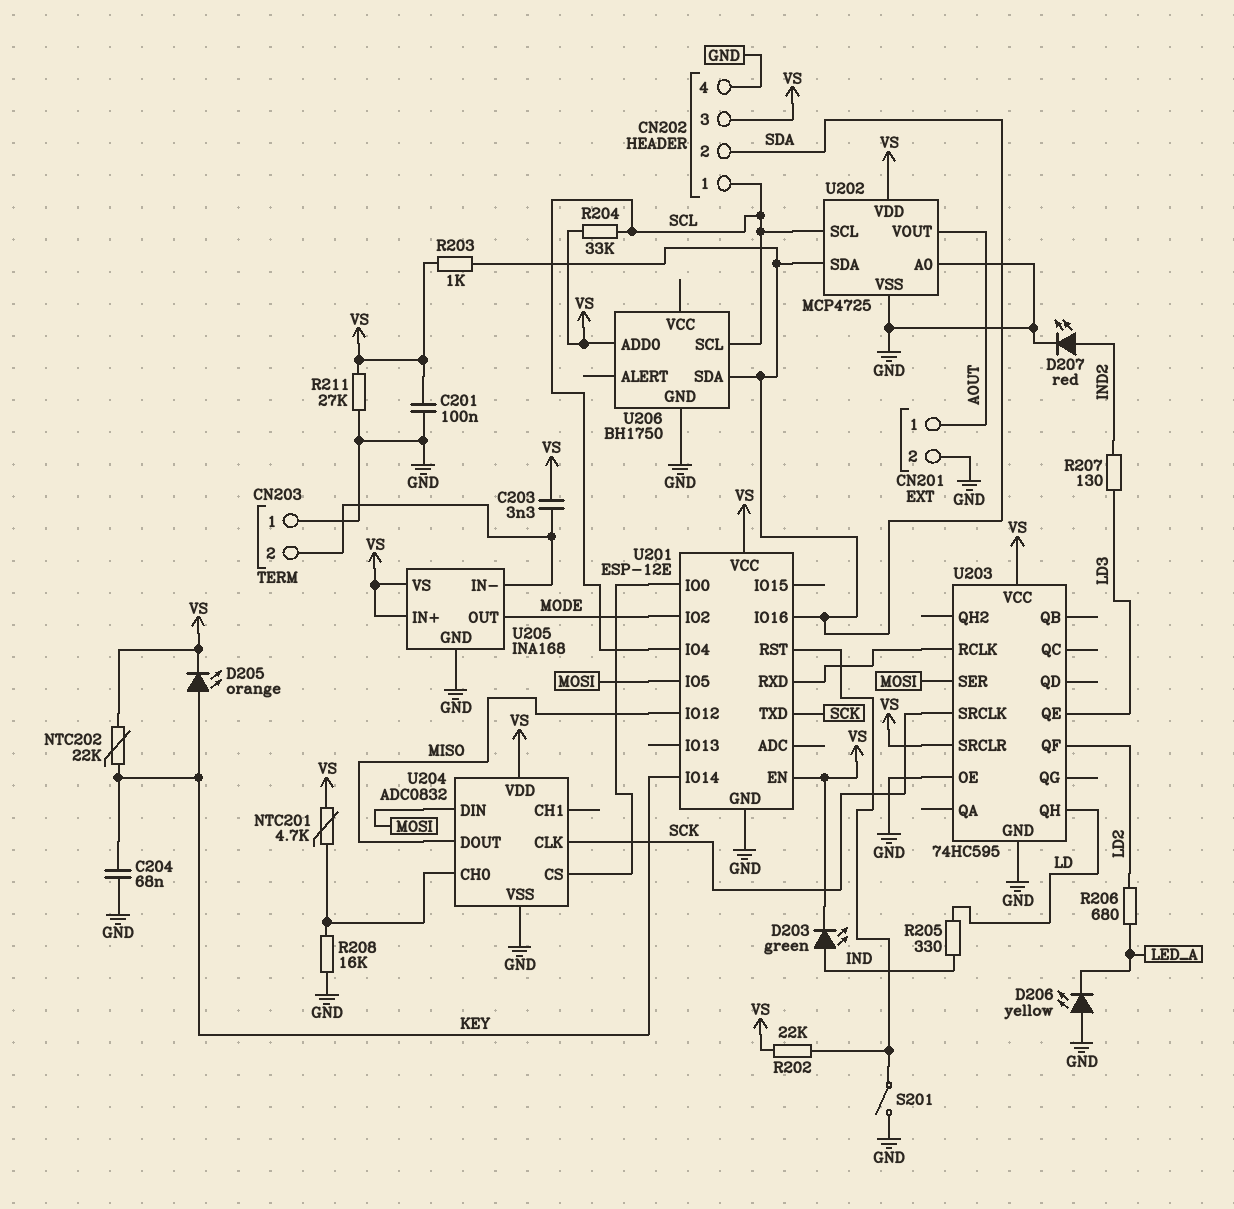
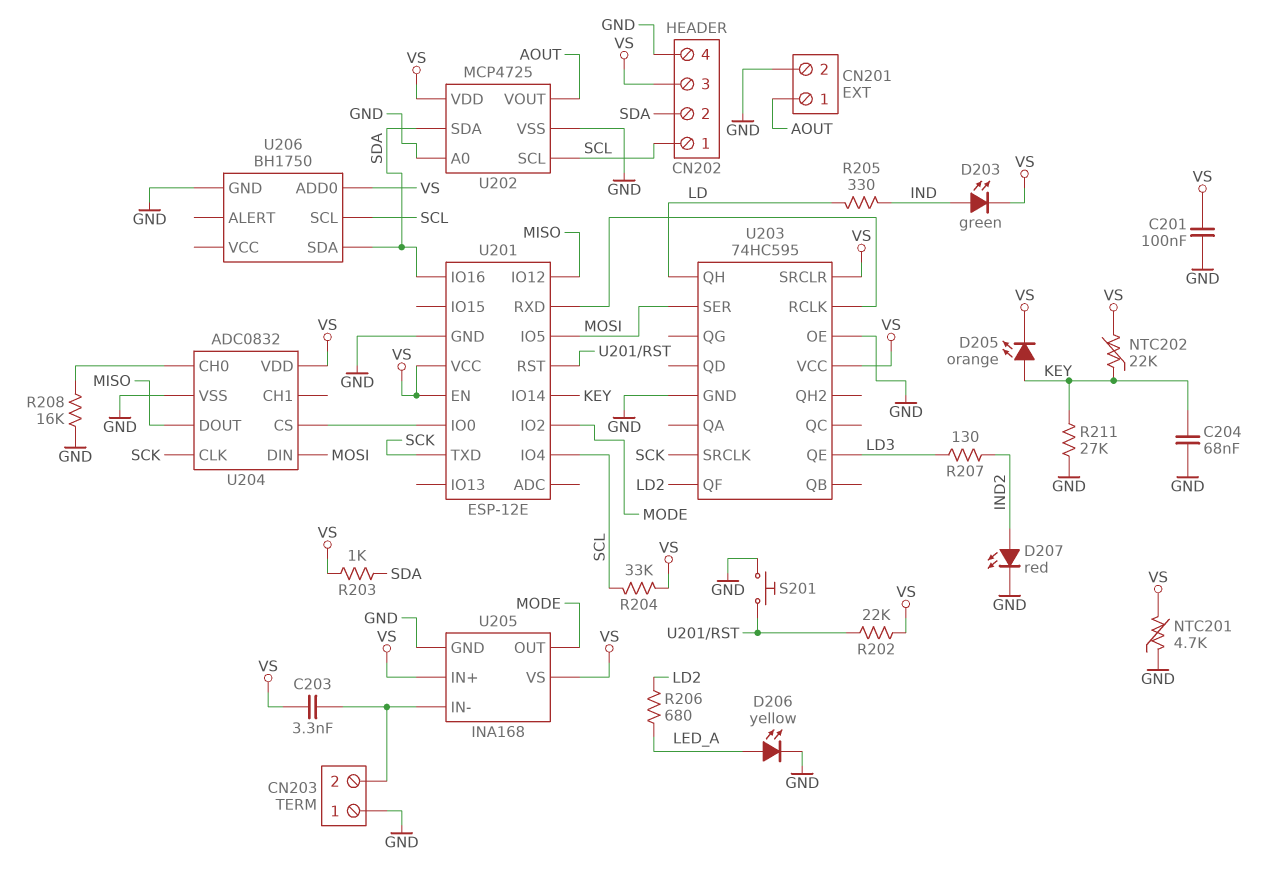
D206: LED yellow (A GND, K LED_A) -> LED yellow (A LED_A, K GND)
NTC201: 4.7k (U204/CH0, VS) -> 4.7k (GND, VS)
R211: 27k (GND, VS) -> 27k (GND, KEY)
S201: switch (GND, U201/RST) -> button (GND, U201/RST)

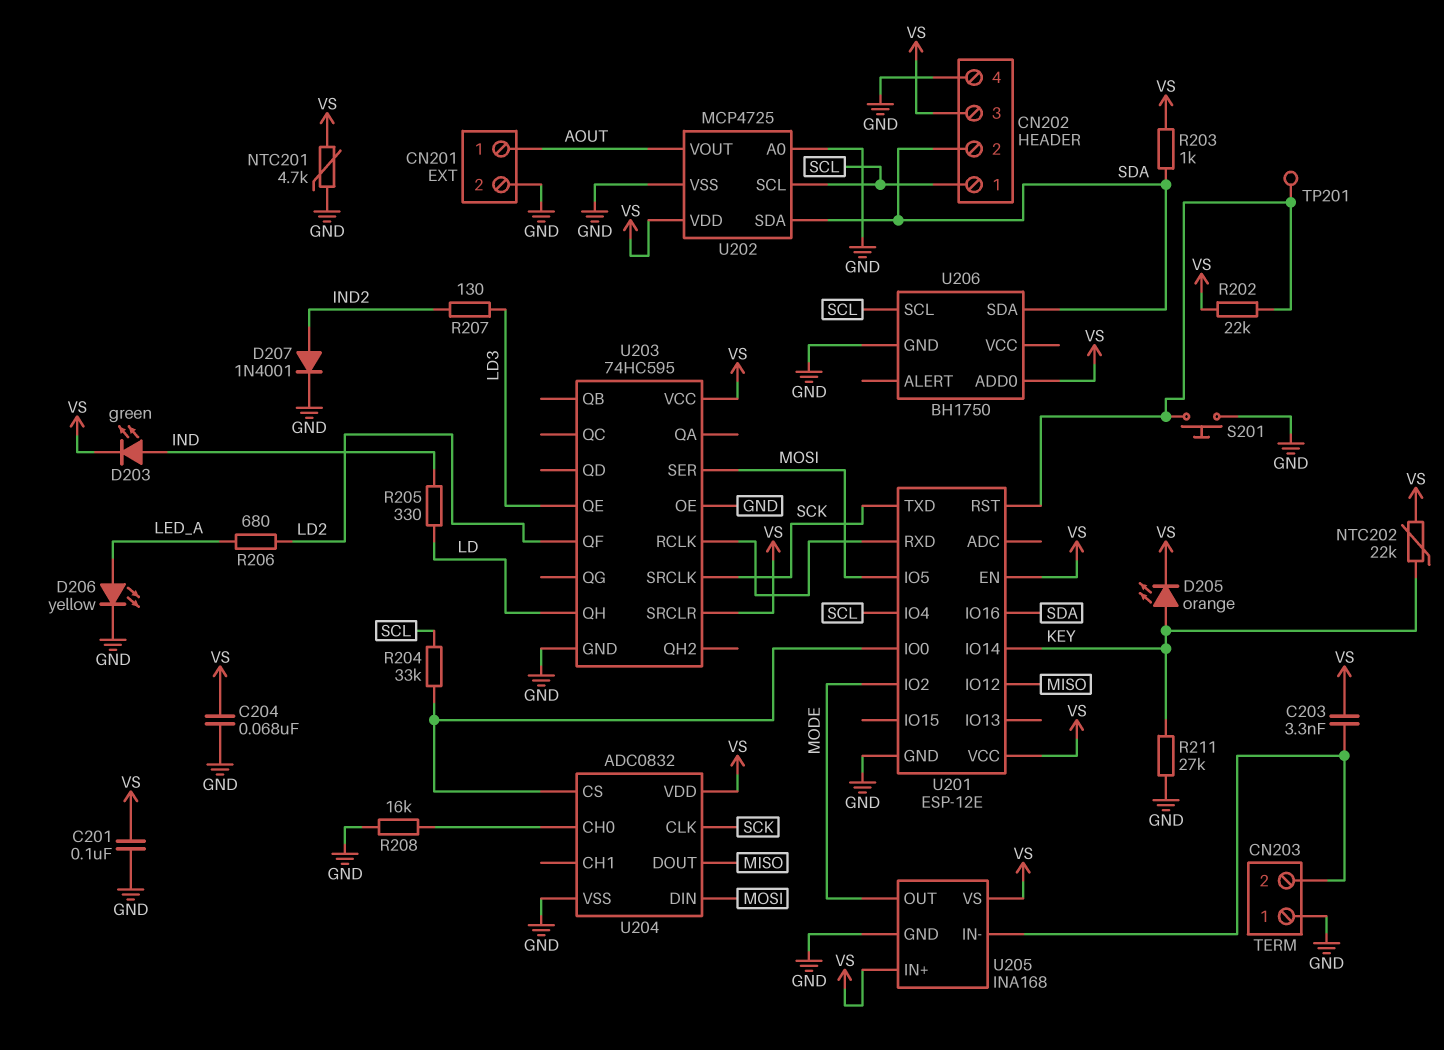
C204: 68nF (GND, KEY) -> 68nF (GND, VS)
D207: LED red (A IND2, K GND) -> diode 1N4001 (A IND2, K GND)
R204: 33k (SCL, VS) -> 33k (SCL, U201/IO0)
TP201: none -> test point (U201/RST)

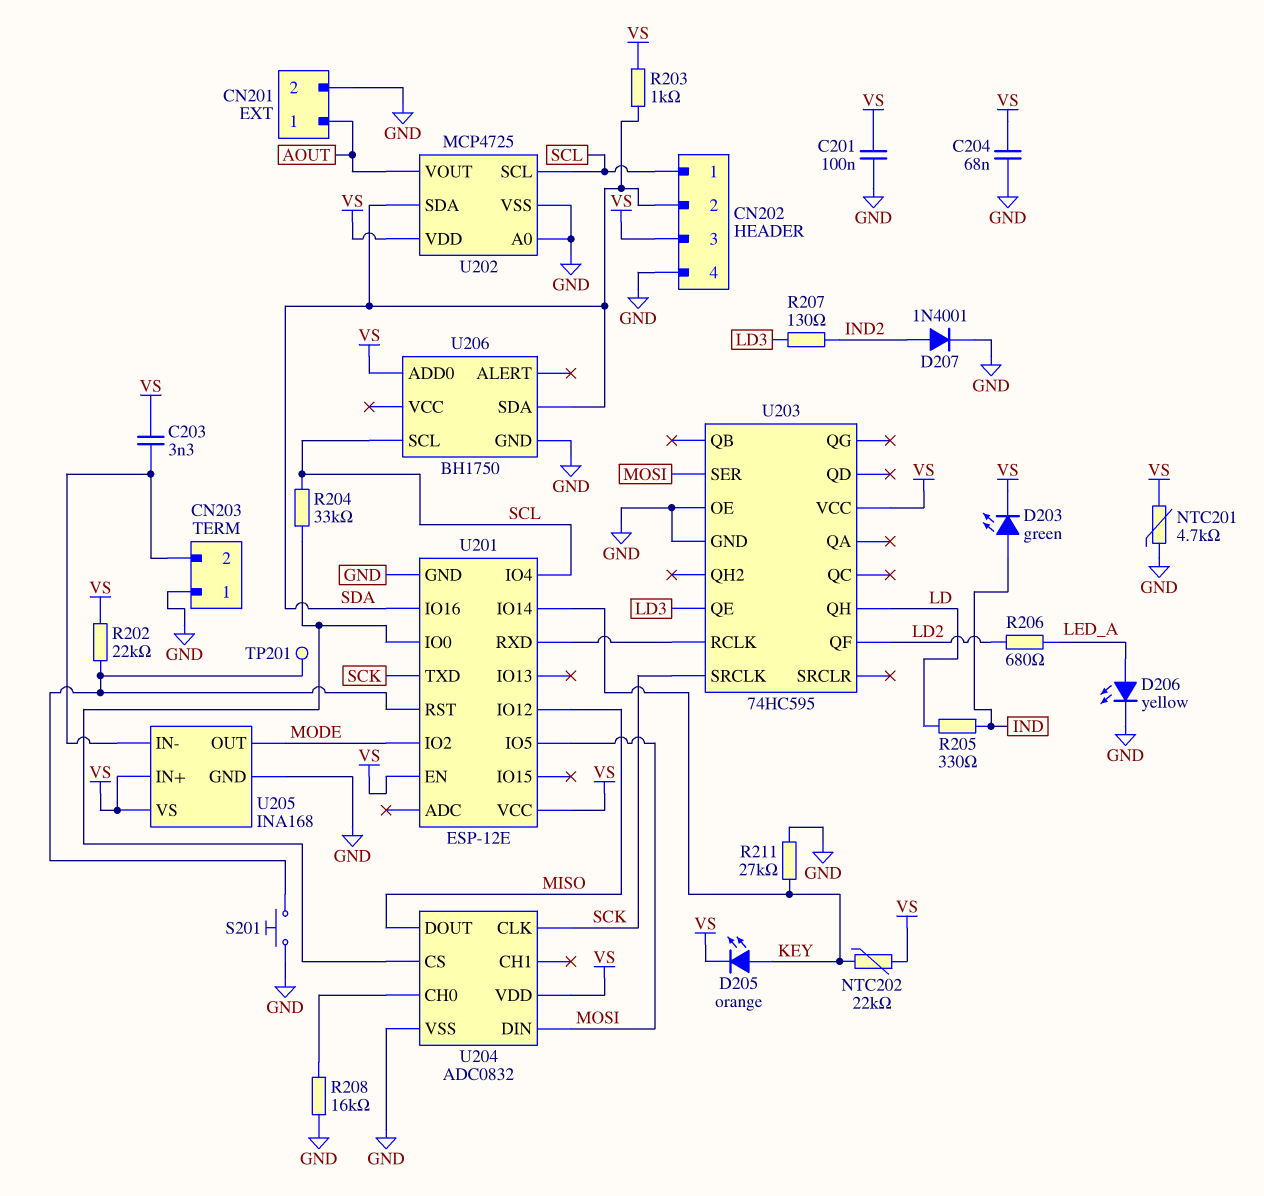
U203 pin SRCLR: VS -> none

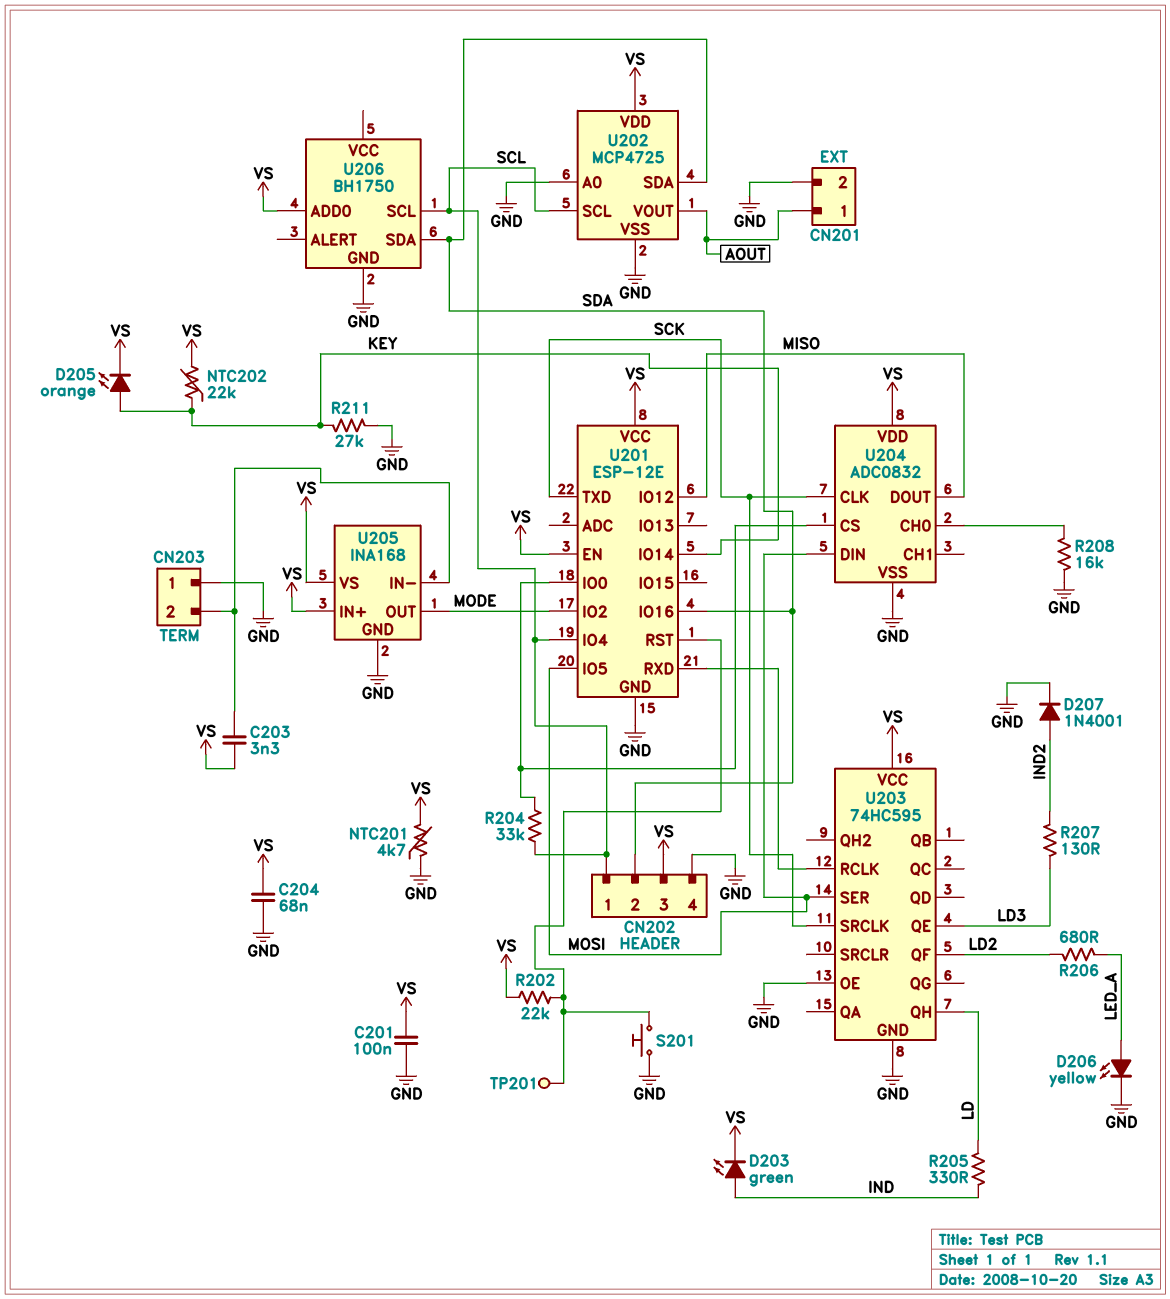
R203: 1k (SDA, VS) -> none

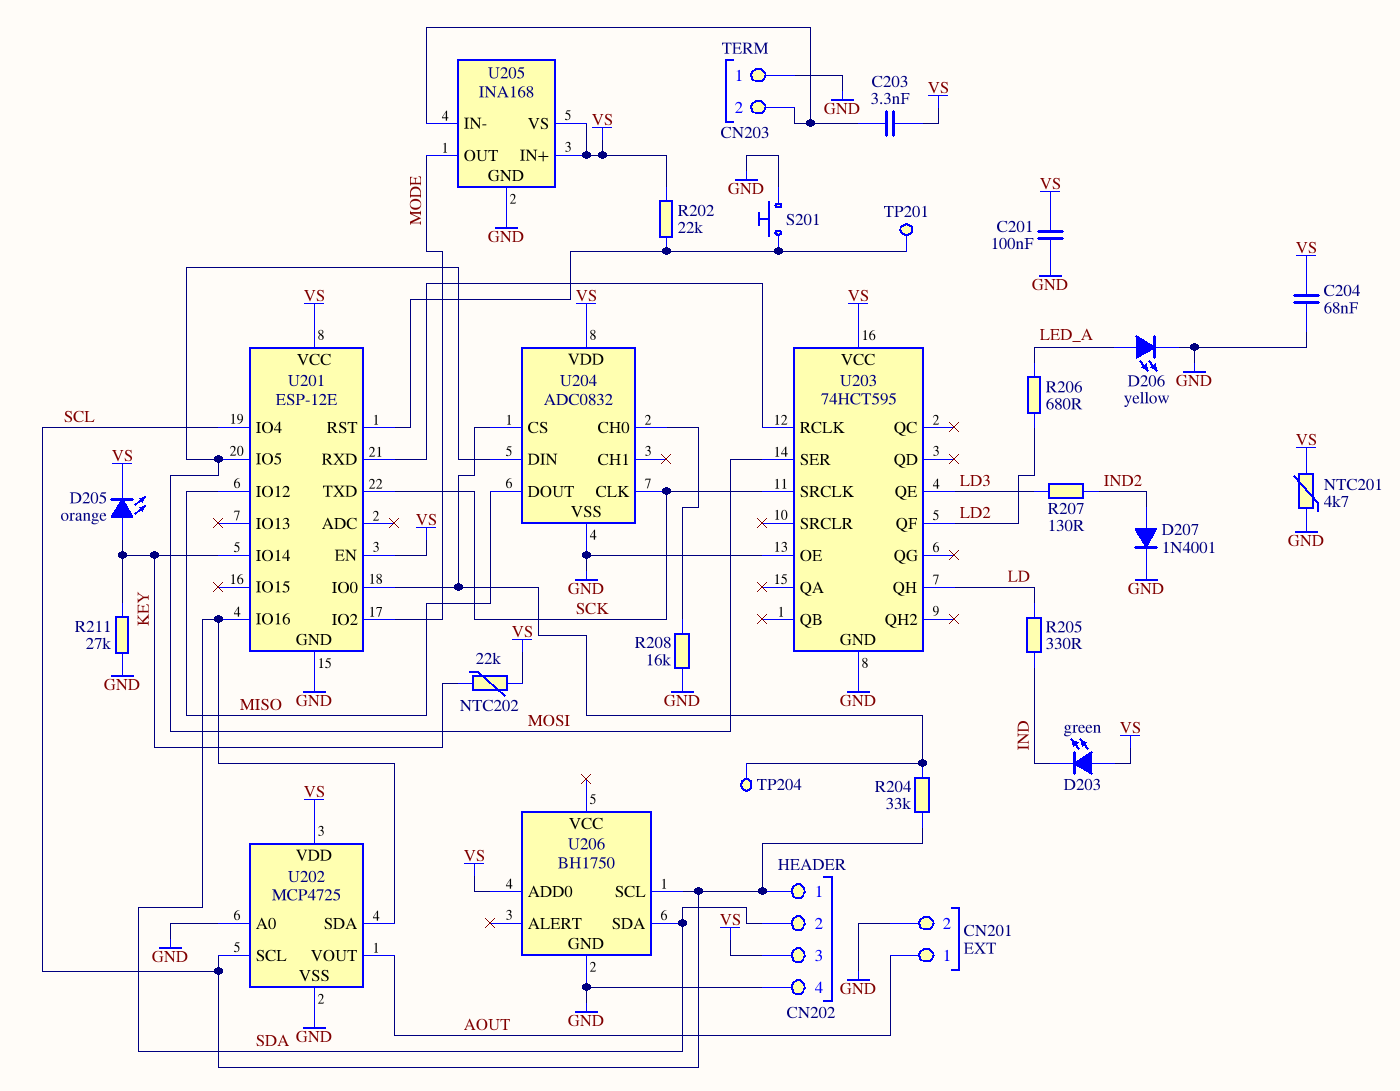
D203: LED green (A IND, K VS) -> LED green (A VS, K IND)
TP204: none -> test point (U201/IO0)
U203: 74HC595 -> 74HCT595

